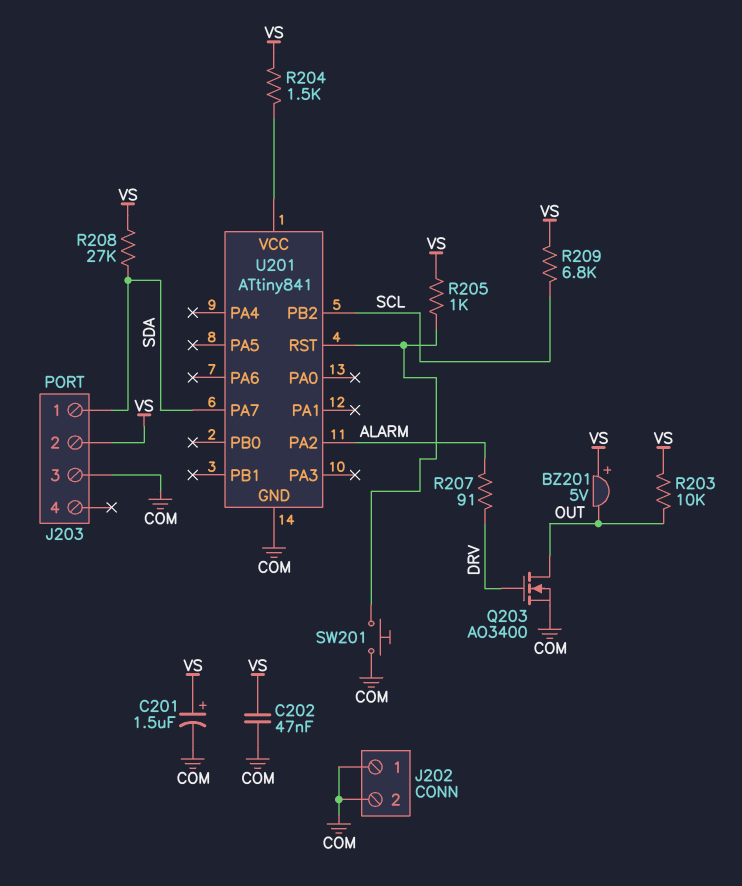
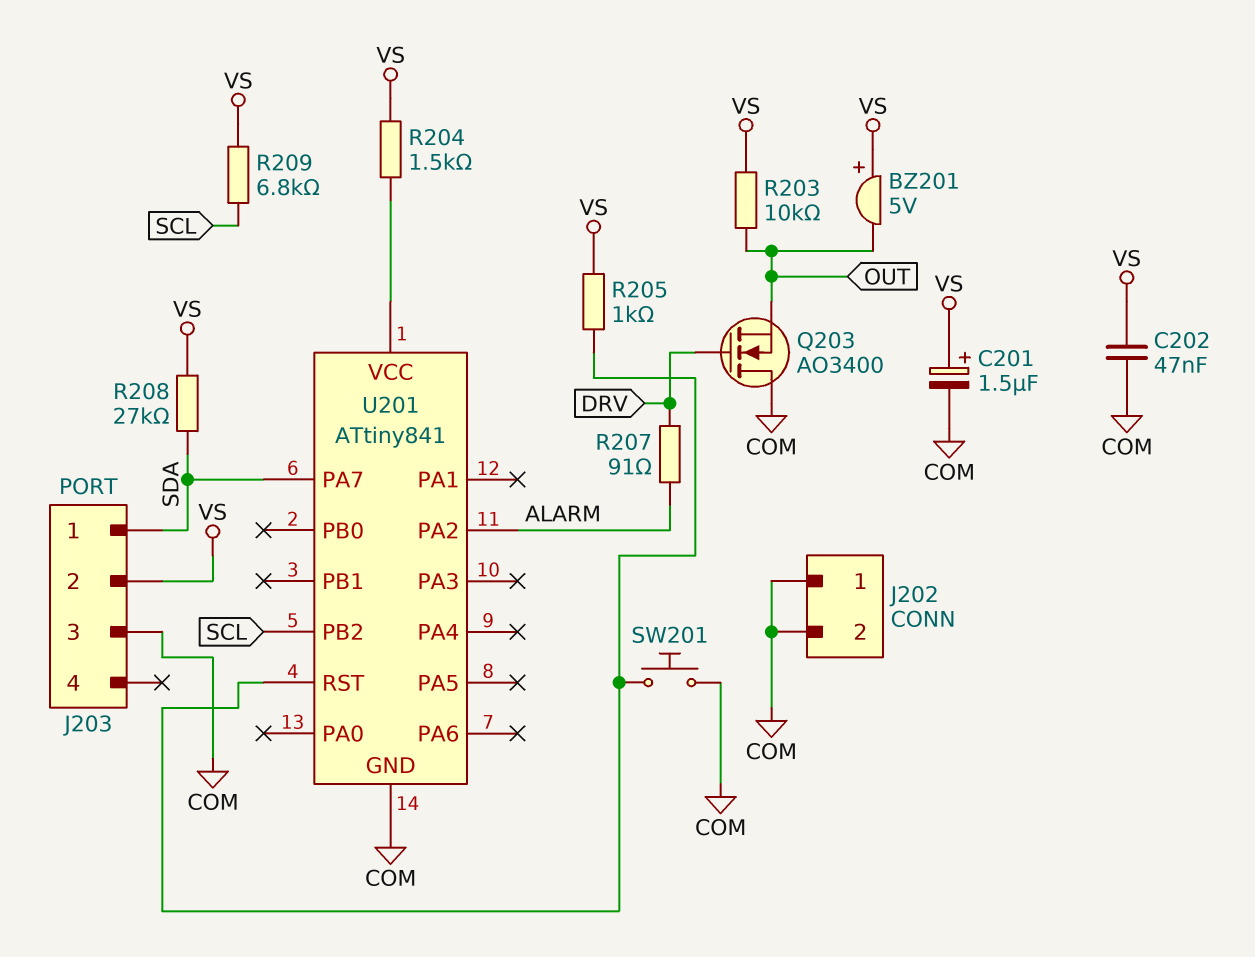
Q203: NMOS AO3400 (G DRV, D OUT, S COM) -> NMOS AO3400 (G DRV, D COM, S OUT)

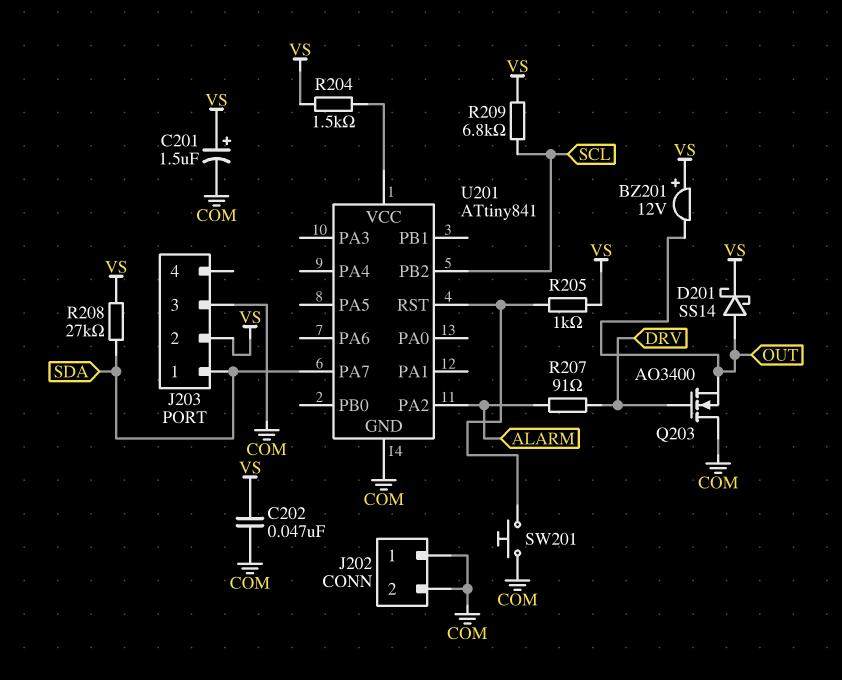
BZ201: buzzer 5V (plus VS, minus OUT) -> buzzer 12V (plus VS, minus OUT)
D201: none -> schottky SS14 (A OUT, K VS)
R203: 10k (OUT, VS) -> none

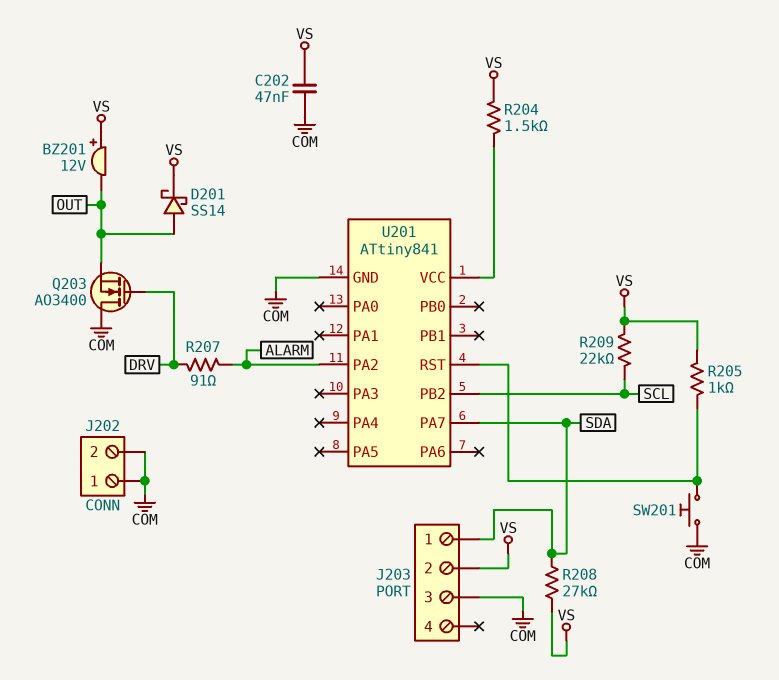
C201: 1.5uF (plus VS, minus COM) -> none
R209: 6.8k (SCL, VS) -> 22k (SCL, VS)

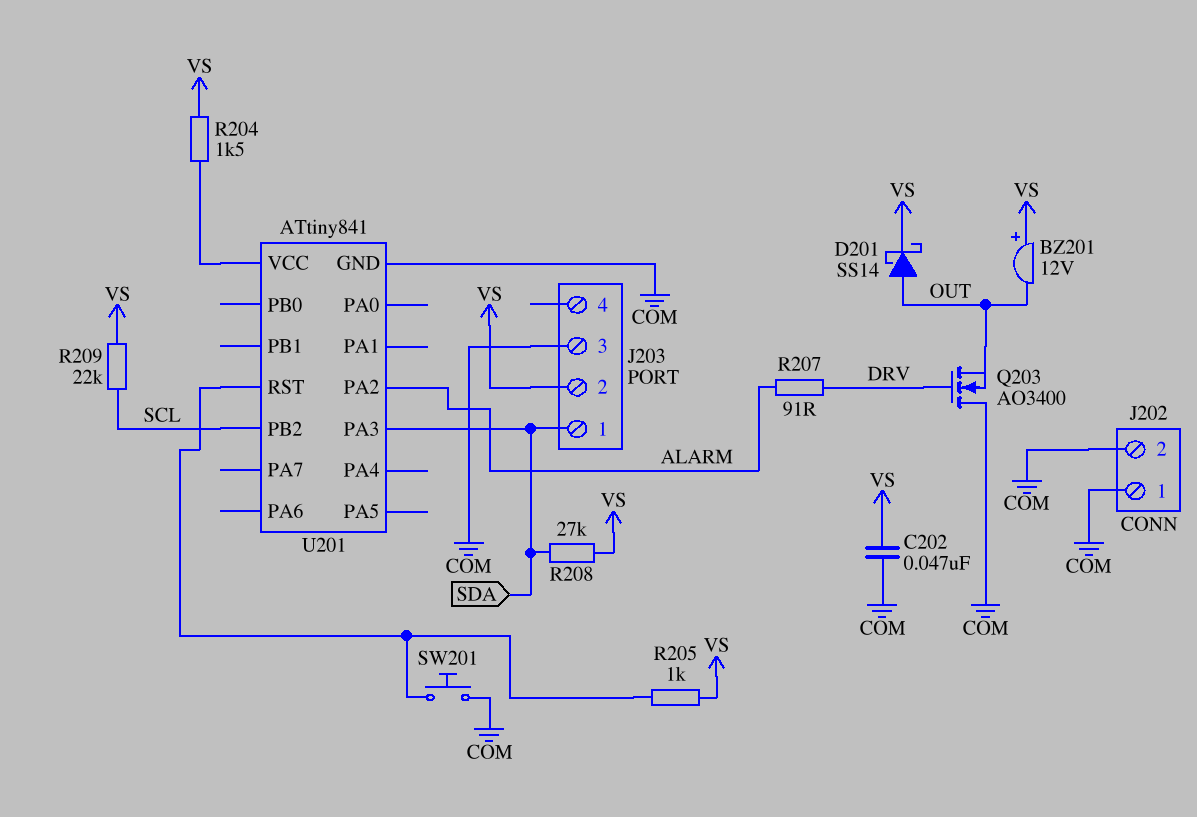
U201 pin PA3: none -> SDA
U201 pin PA7: SDA -> none

